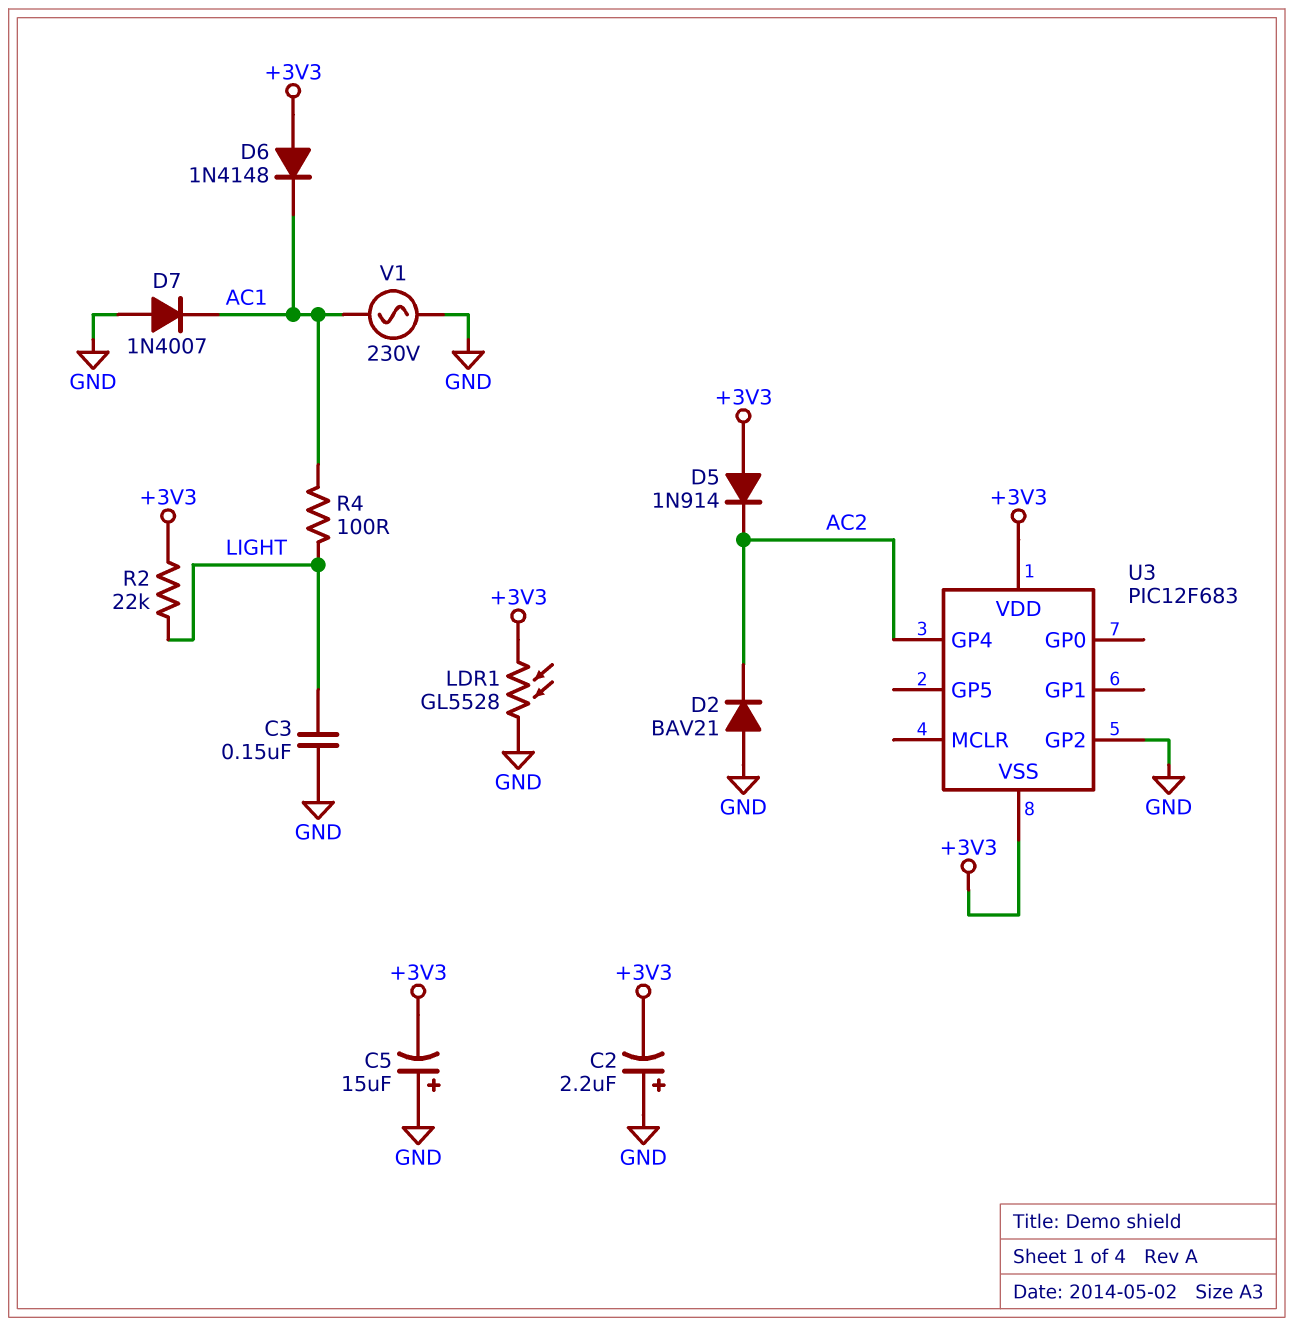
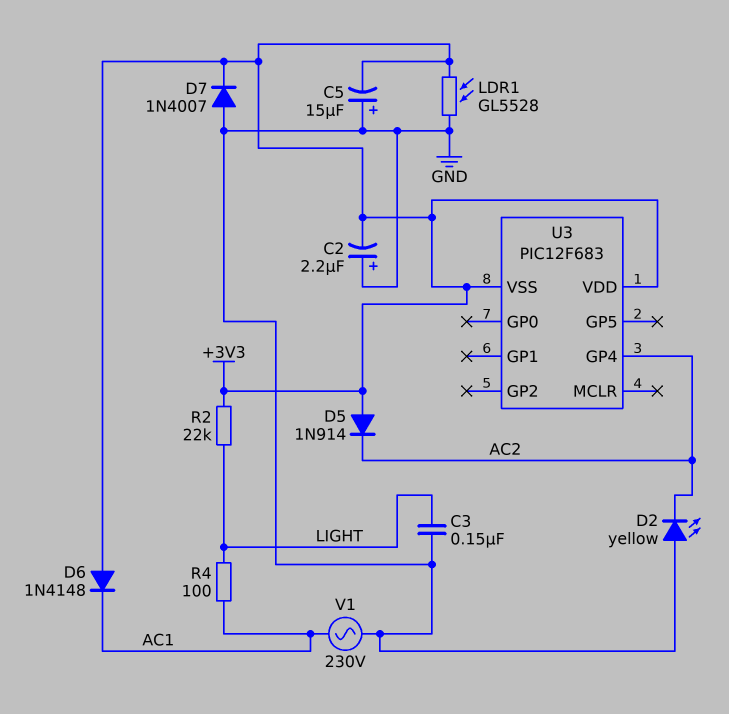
D2: diode BAV21 (A GND, K AC2) -> LED yellow (A GND, K AC2)
D7: diode 1N4007 (A GND, K AC1) -> diode 1N4007 (A GND, K +3V3)
U3 pin GP2: GND -> none

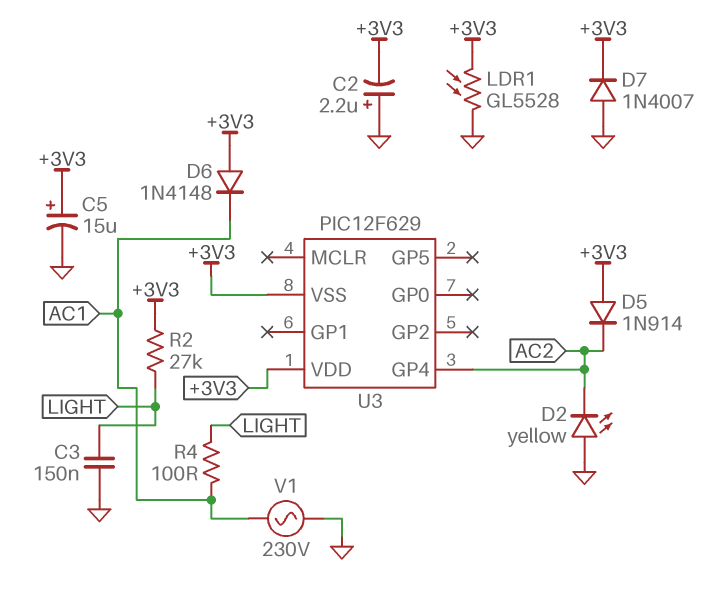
C5: 15uF (plus GND, minus +3V3) -> 15uF (plus +3V3, minus GND)
R2: 22k (+3V3, LIGHT) -> 27k (+3V3, LIGHT)
U3: PIC12F683 -> PIC12F629

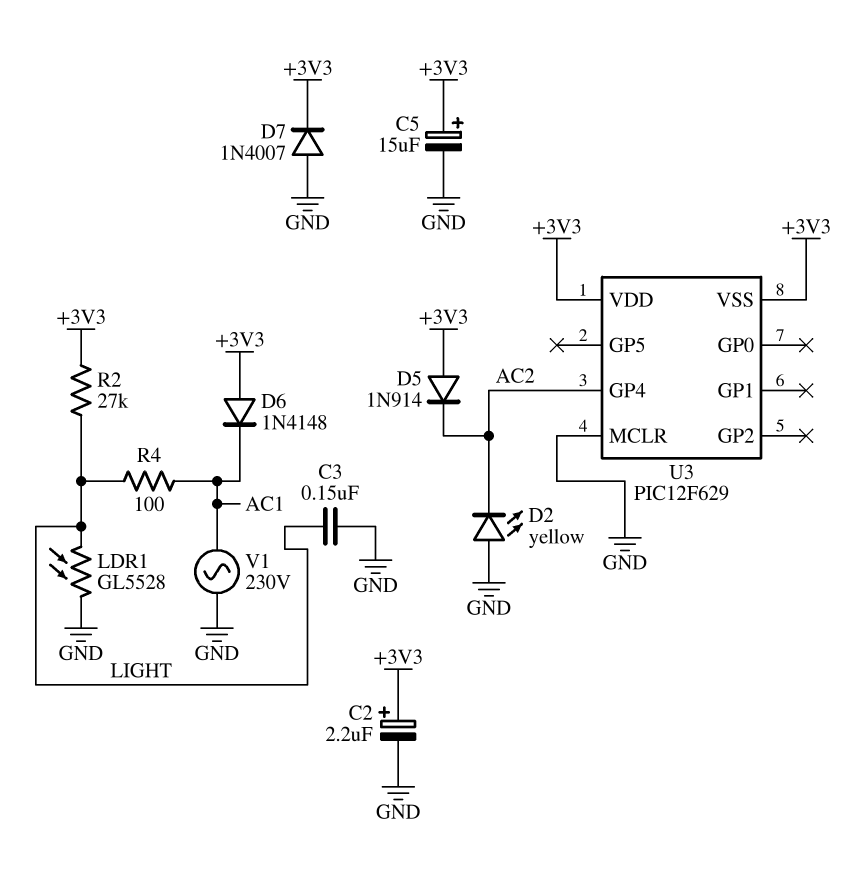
C2: 2.2uF (plus GND, minus +3V3) -> 2.2uF (plus +3V3, minus GND)
LDR1: GL5528 (+3V3, GND) -> GL5528 (GND, LIGHT)
U3 pin MCLR: none -> GND

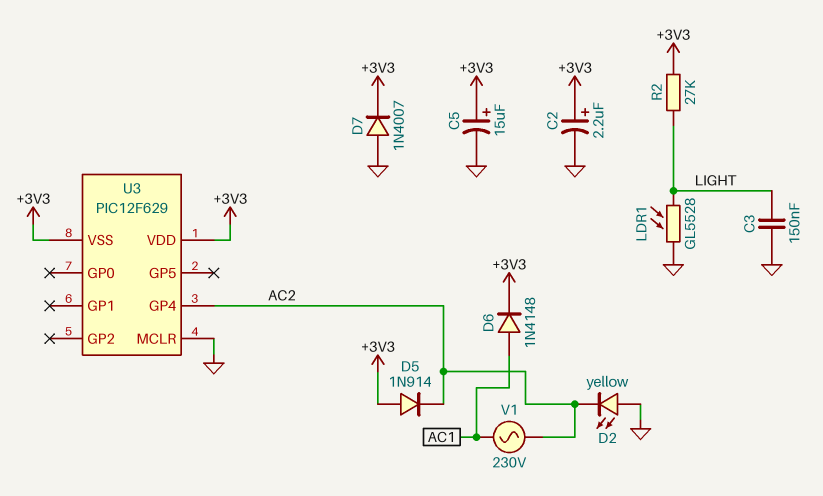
D6: diode 1N4148 (A +3V3, K AC1) -> diode 1N4148 (A AC1, K +3V3)
R4: 100 (AC1, LIGHT) -> none
V1: AC 230V (AC1, GND) -> AC 230V (AC1, AC2)

